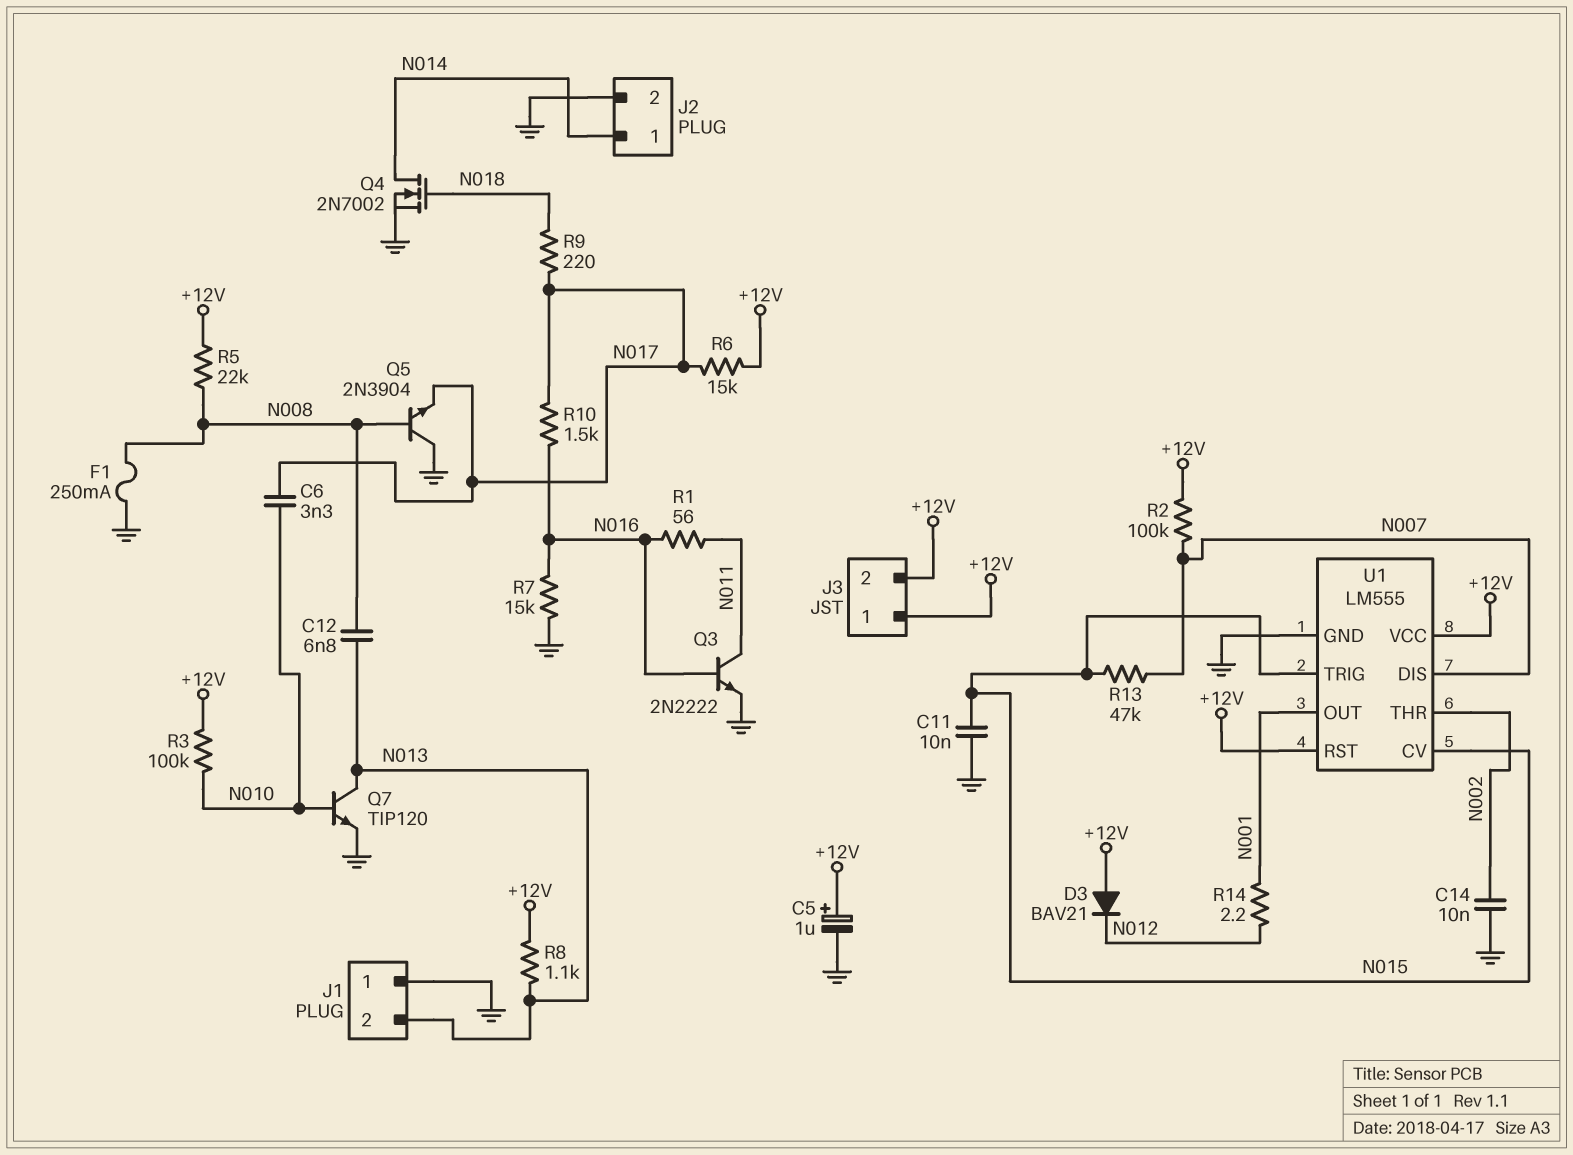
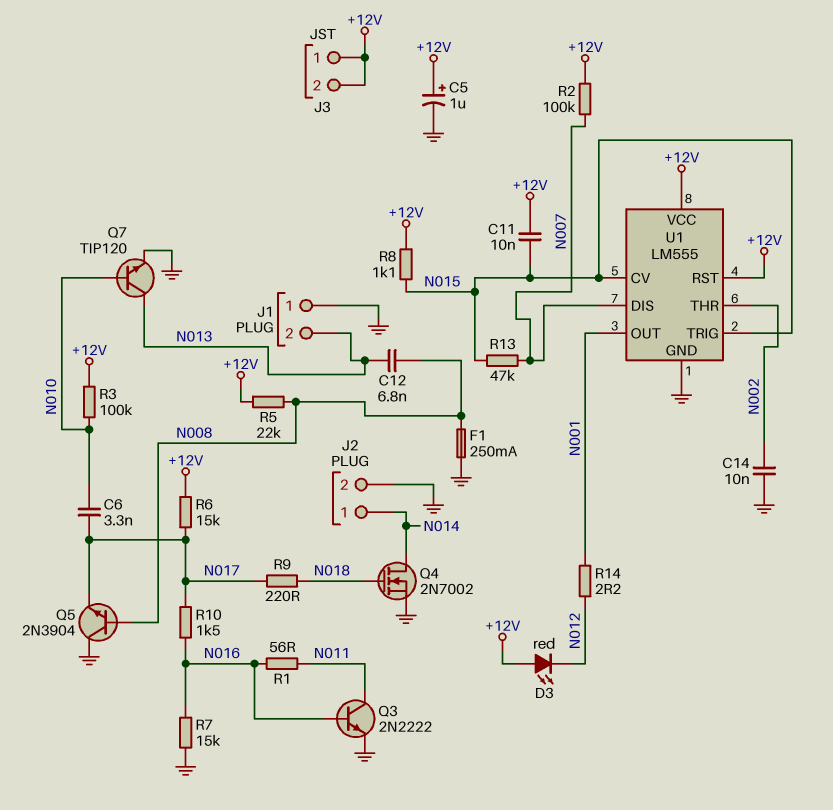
C11: 10nF (GND, N015) -> 10nF (+12V, N015)
D3: diode BAV21 (A +12V, K N012) -> LED red (A +12V, K N012)
R8: 1.1k (+12V, N013) -> 1.1k (+12V, N015)

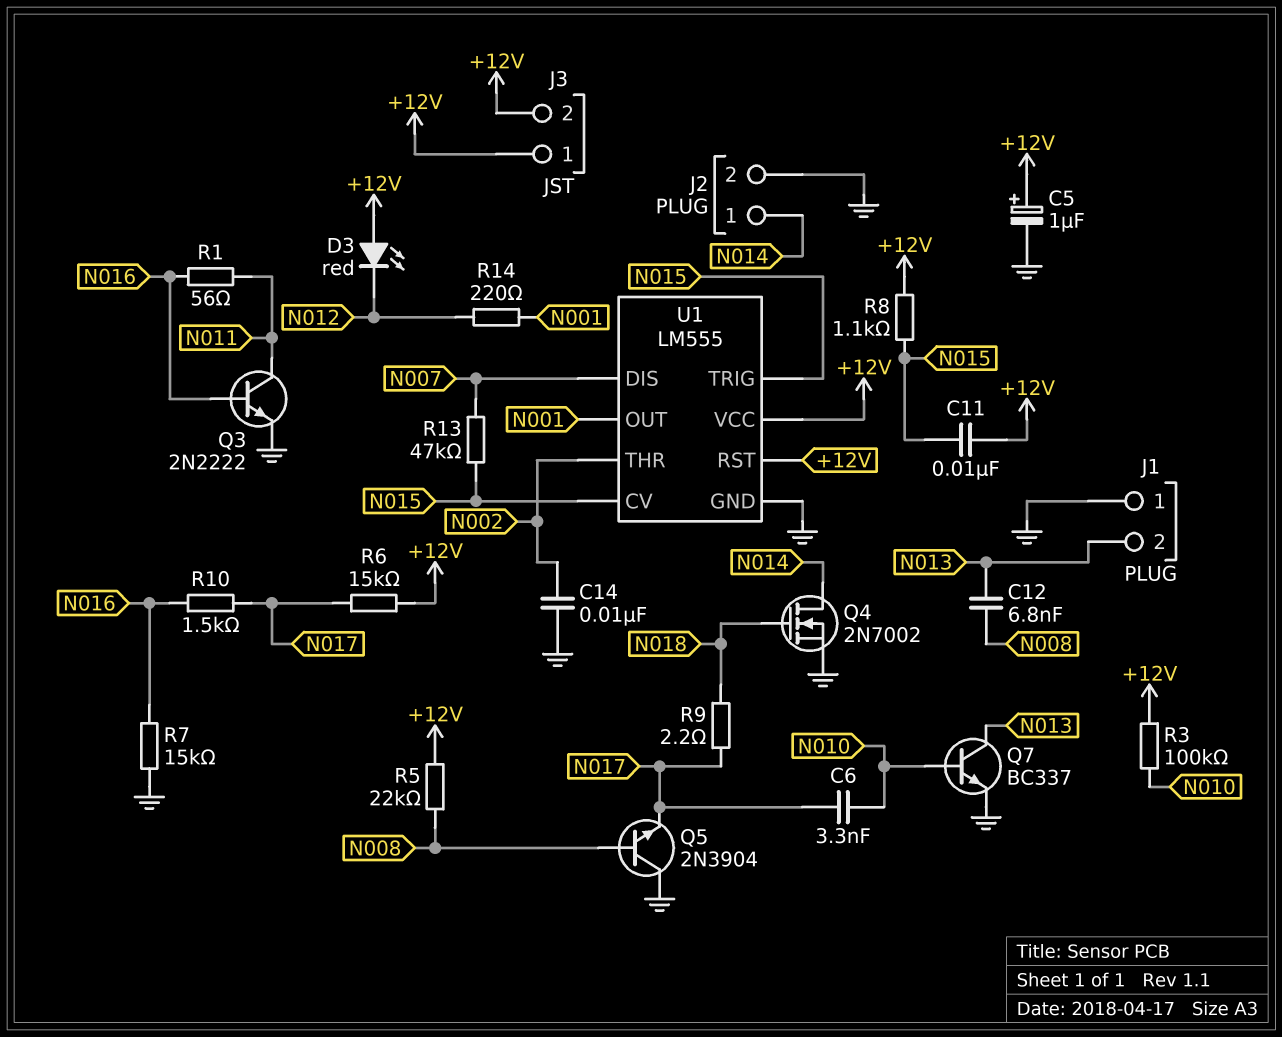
F1: 250mA (GND, N008) -> none
Q7: NPN TIP120 (B N010, C N013, E GND) -> NPN BC337 (B N010, C N013, E GND)
R2: 100k (+12V, N007) -> none
R9: 220 (N017, N018) -> 2.2 (N017, N018)
R14: 2.2 (N001, N012) -> 220 (N001, N012)

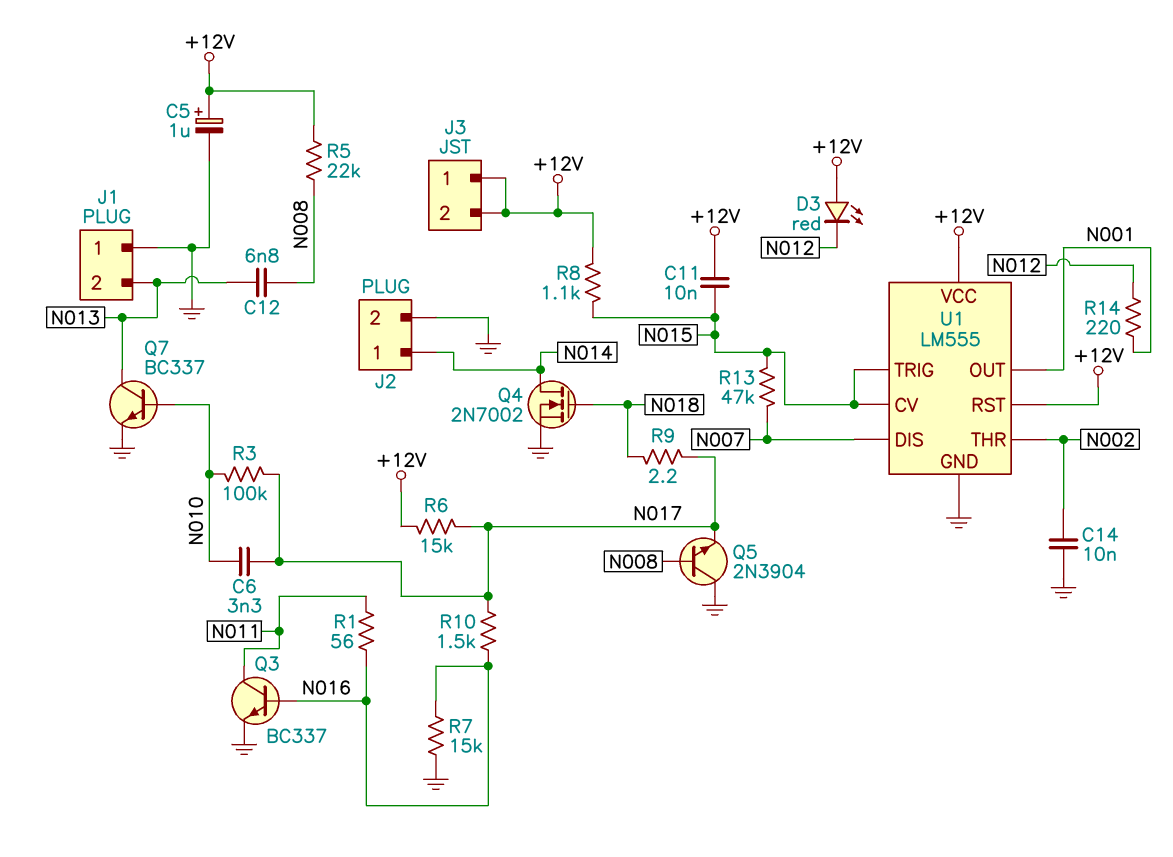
Q3: NPN 2N2222 (B N016, C N011, E GND) -> NPN BC337 (B N016, C N011, E GND)
R3: 100k (+12V, N010) -> 100k (N010, N017)

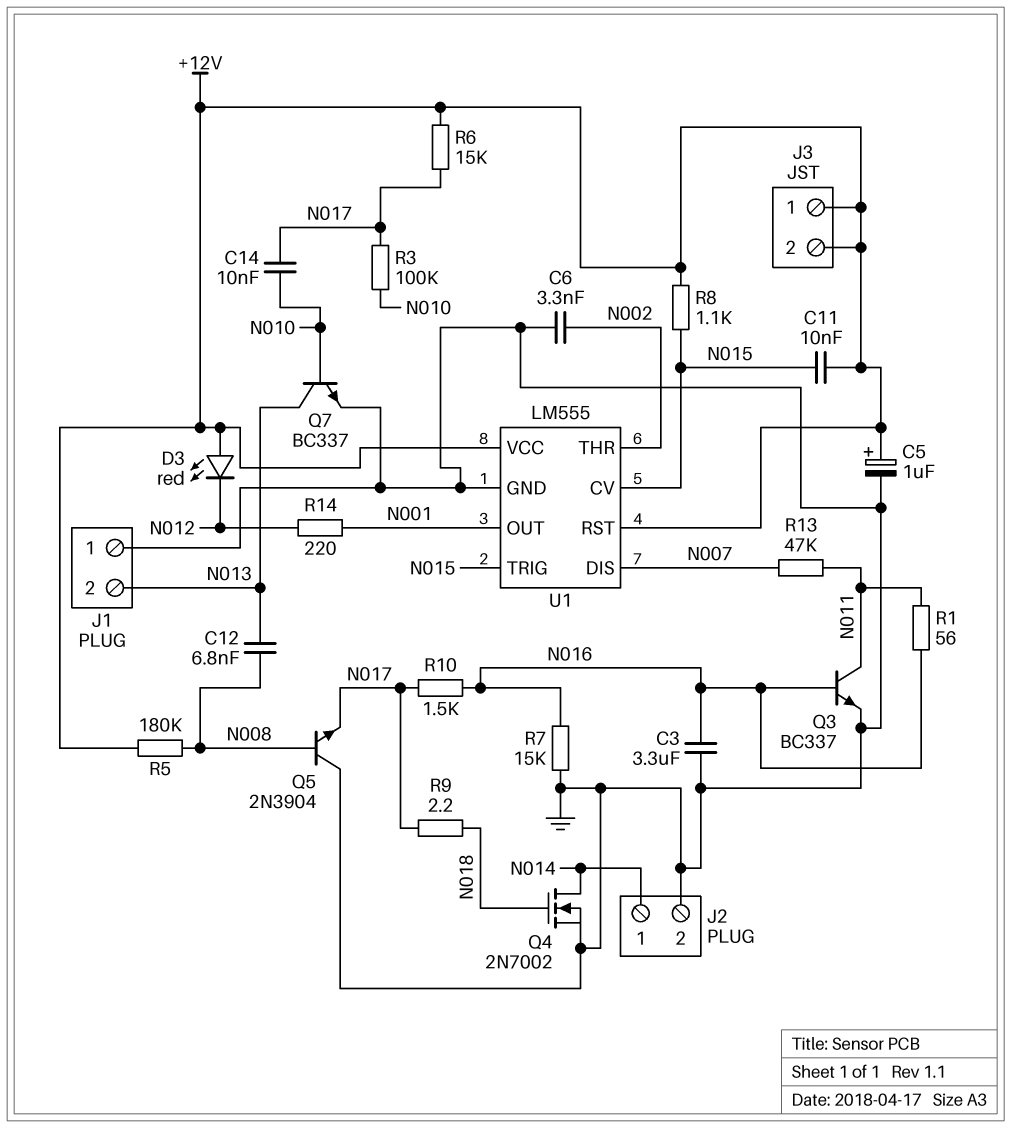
C3: none -> 3.3uF (GND, N016)
C6: 3.3nF (N010, N017) -> 3.3nF (GND, N002)
C14: 10nF (GND, N002) -> 10nF (N010, N017)
R5: 22k (+12V, N008) -> 180k (+12V, N008)
R13: 47k (N007, N015) -> 47k (N007, N011)

